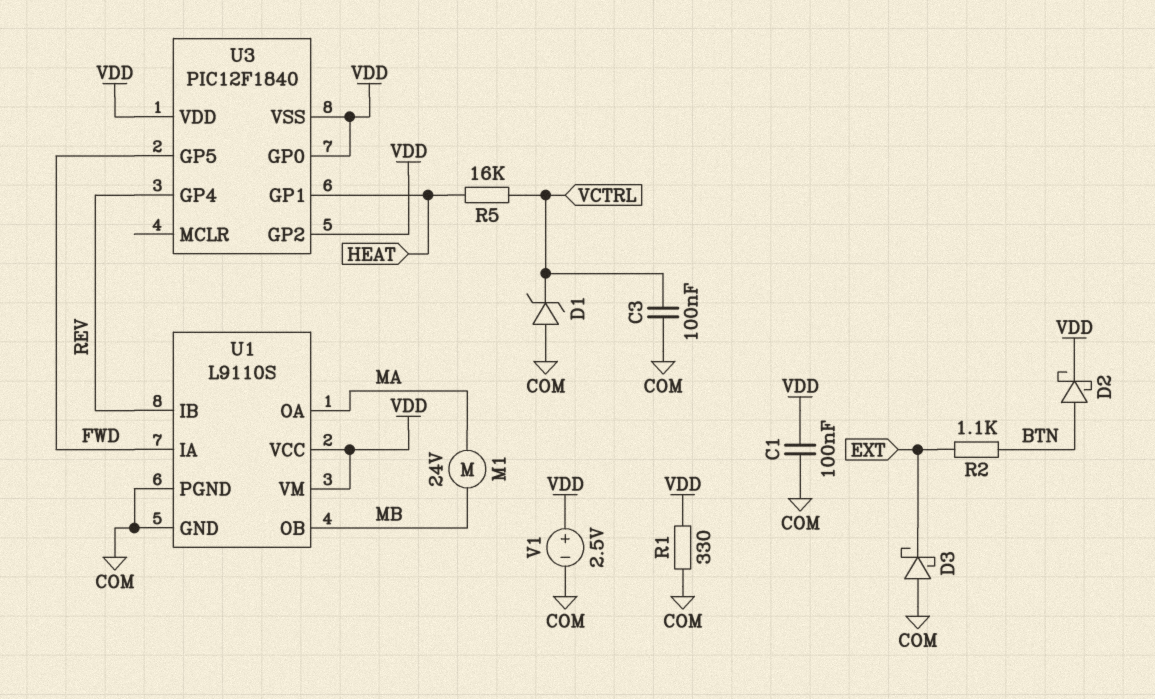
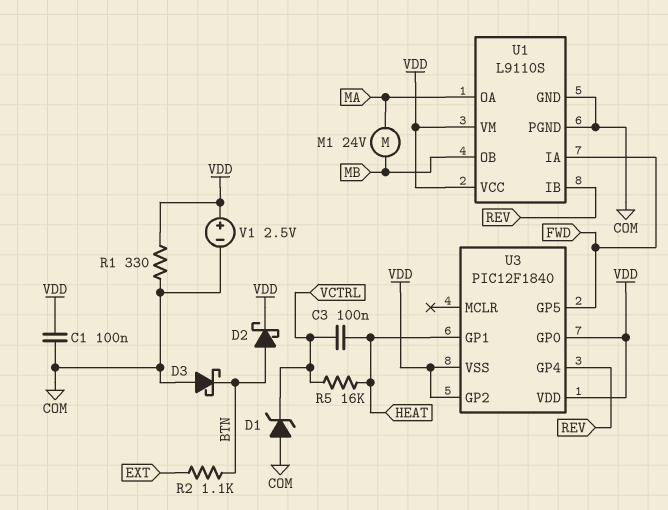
C3: 100nF (COM, VCTRL) -> 100nF (HEAT, VCTRL)
D3: schottky (A COM, K EXT) -> schottky (A COM, K BTN)

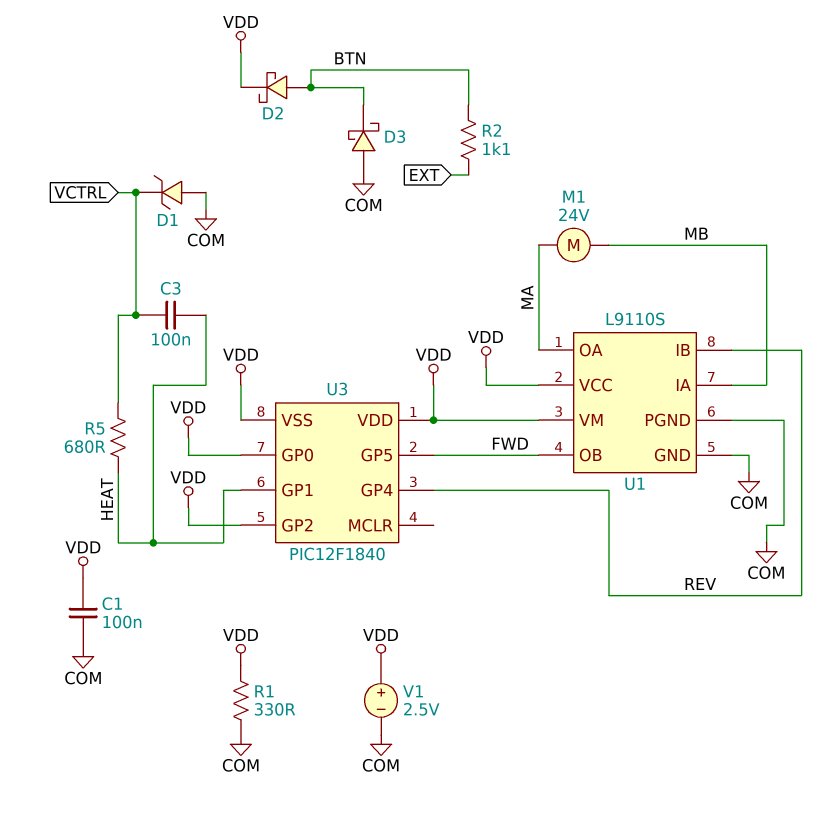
R5: 16k (HEAT, VCTRL) -> 680 (HEAT, VCTRL)
U1 pin IA: FWD -> MB
U1 pin OB: MB -> FWD

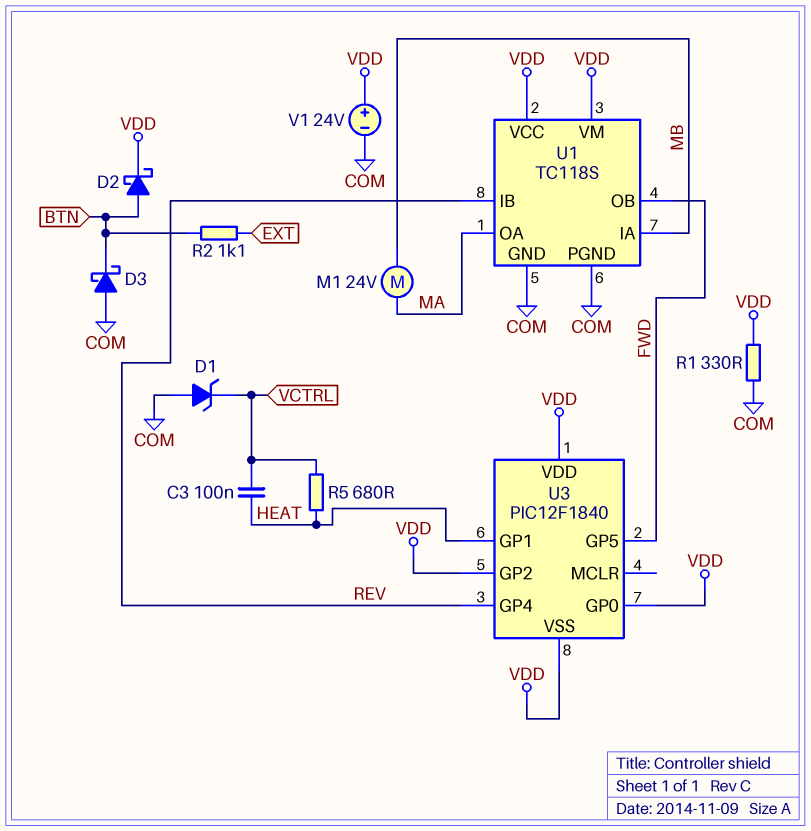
C1: 100nF (COM, VDD) -> none
U1: L9110S -> TC118S
V1: 2.5V (plus VDD, minus COM) -> 24V (plus VDD, minus COM)

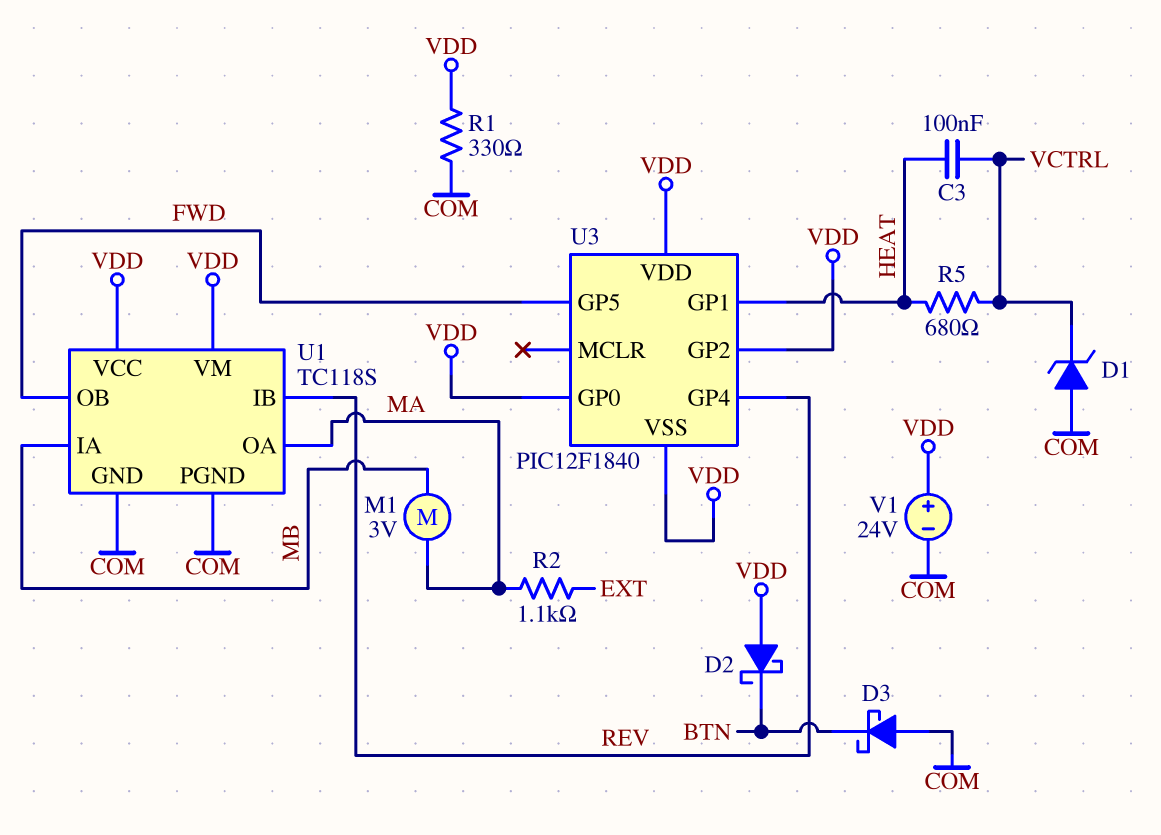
D2: schottky (A BTN, K VDD) -> schottky (A VDD, K BTN)
M1: motor 24V (MA, MB) -> motor 3V (MA, MB)
R2: 1.1k (BTN, EXT) -> 1.1k (EXT, MA)

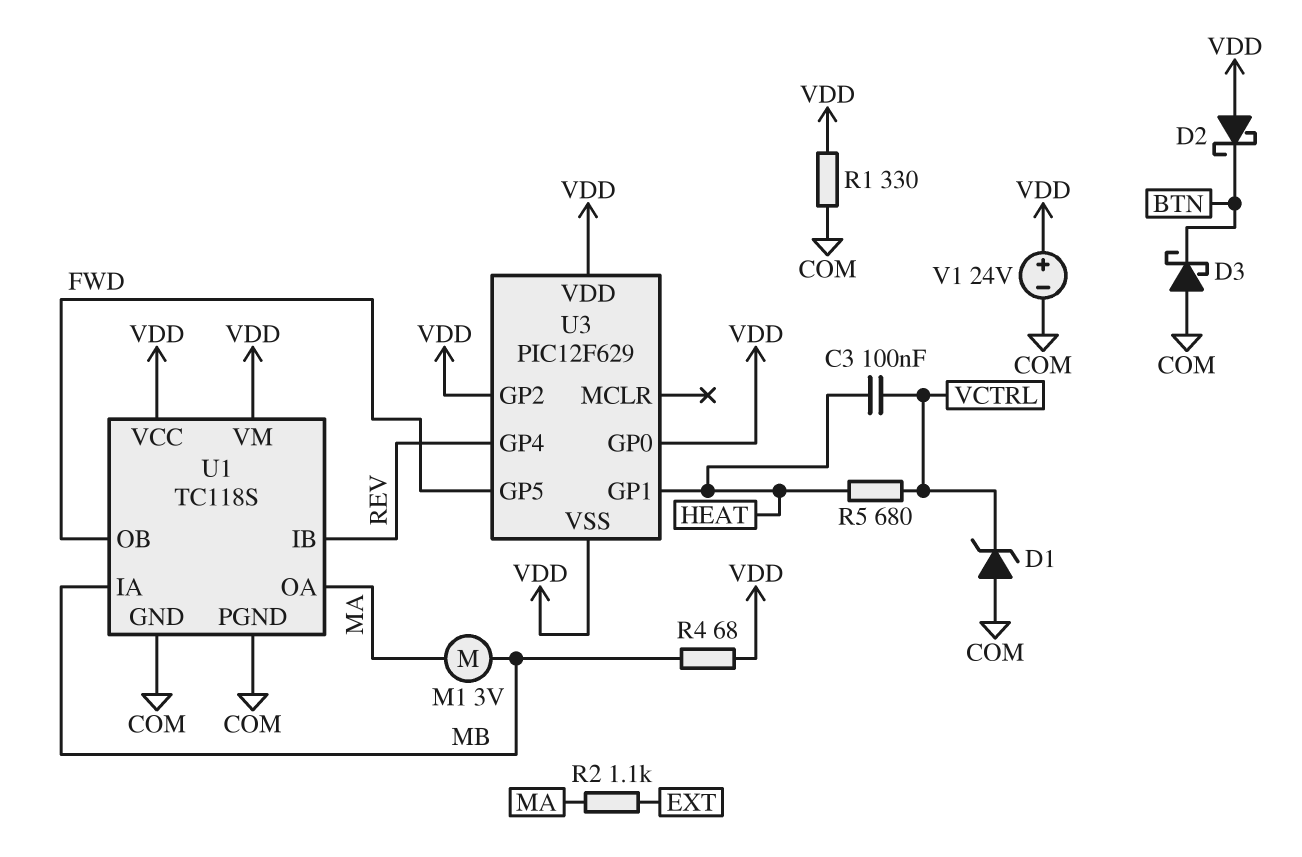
R4: none -> 68 (MB, VDD)
U3: PIC12F1840 -> PIC12F629

